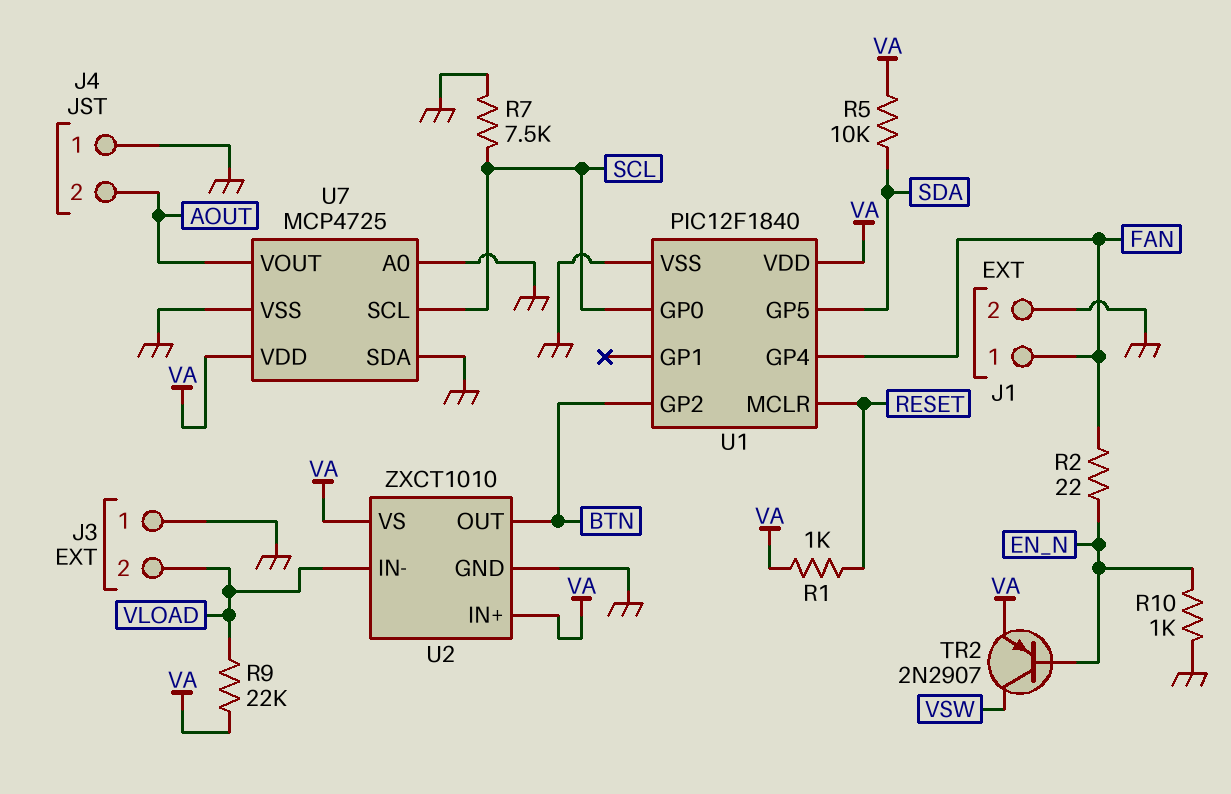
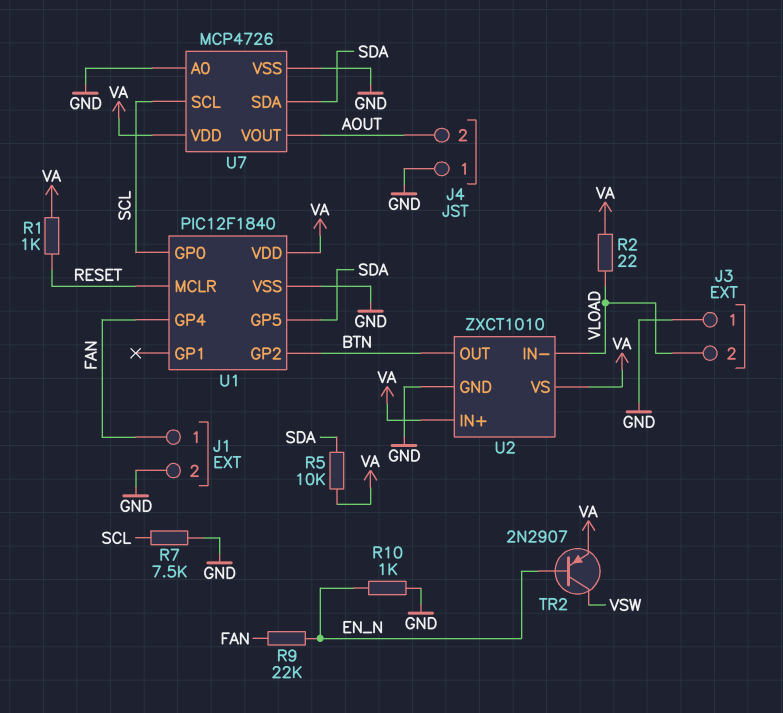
R2: 22 (EN_N, FAN) -> 22 (VA, VLOAD)
R9: 22k (VA, VLOAD) -> 22k (EN_N, FAN)
U7: MCP4725 -> MCP4726
U7 pin SDA: GND -> SDA

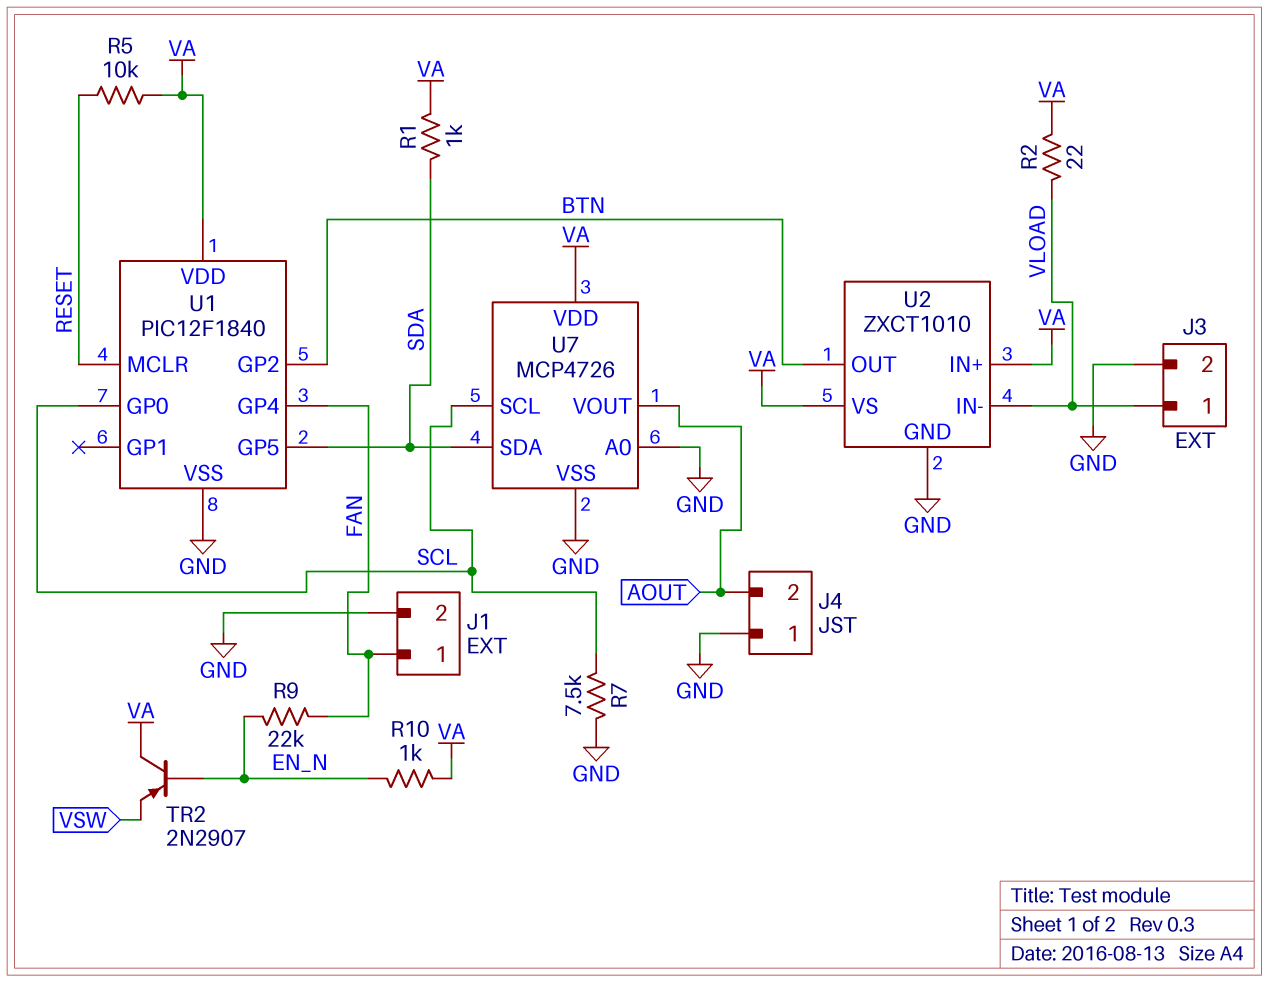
J3 pin 1: GND -> VLOAD
J3 pin 2: VLOAD -> GND
R1: 1k (RESET, VA) -> 1k (SDA, VA)
R5: 10k (SDA, VA) -> 10k (RESET, VA)
R10: 1k (EN_N, GND) -> 1k (EN_N, VA)
TR2: PNP 2N2907 (B EN_N, C VSW, E VA) -> PNP 2N2907 (B EN_N, C VA, E VSW)

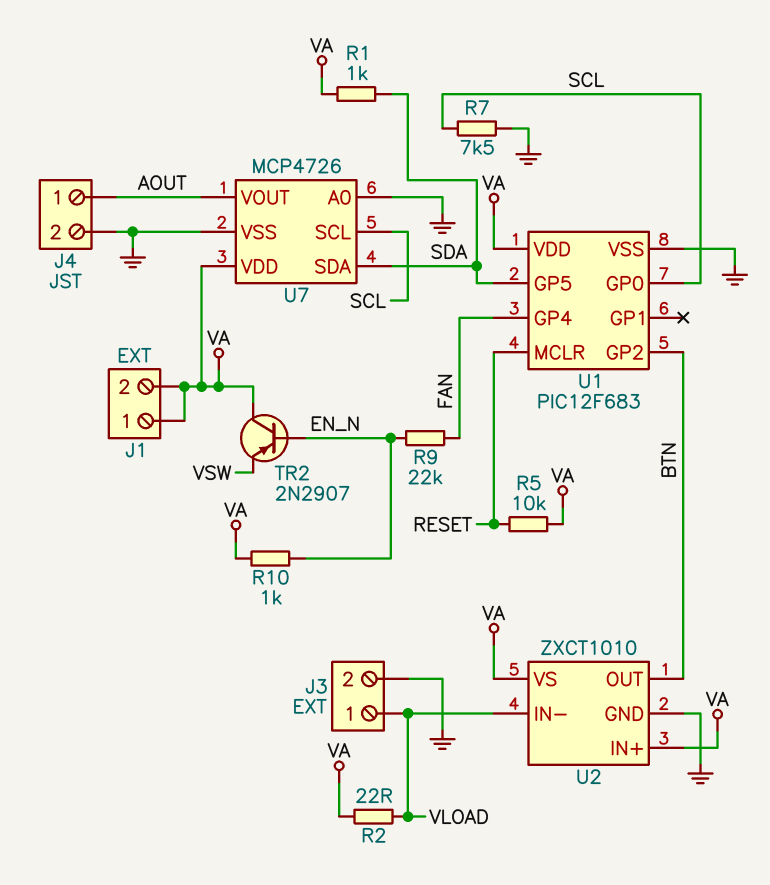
J1 pin 1: FAN -> VA
J1 pin 2: GND -> VA
J4 pin 1: GND -> AOUT
J4 pin 2: AOUT -> GND
U1: PIC12F1840 -> PIC12F683

